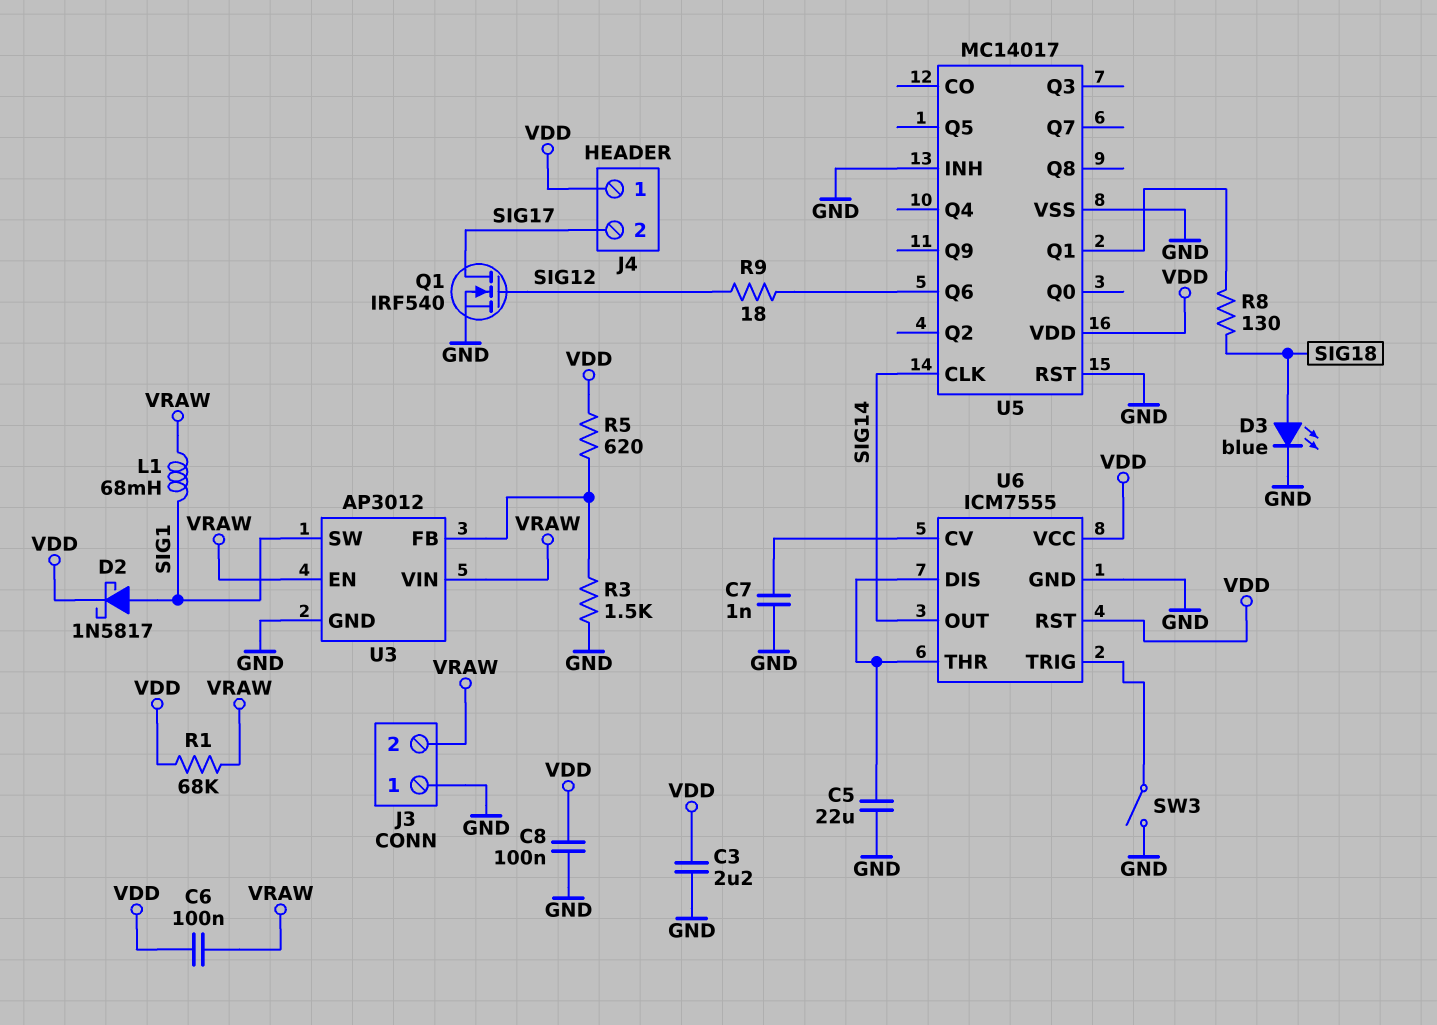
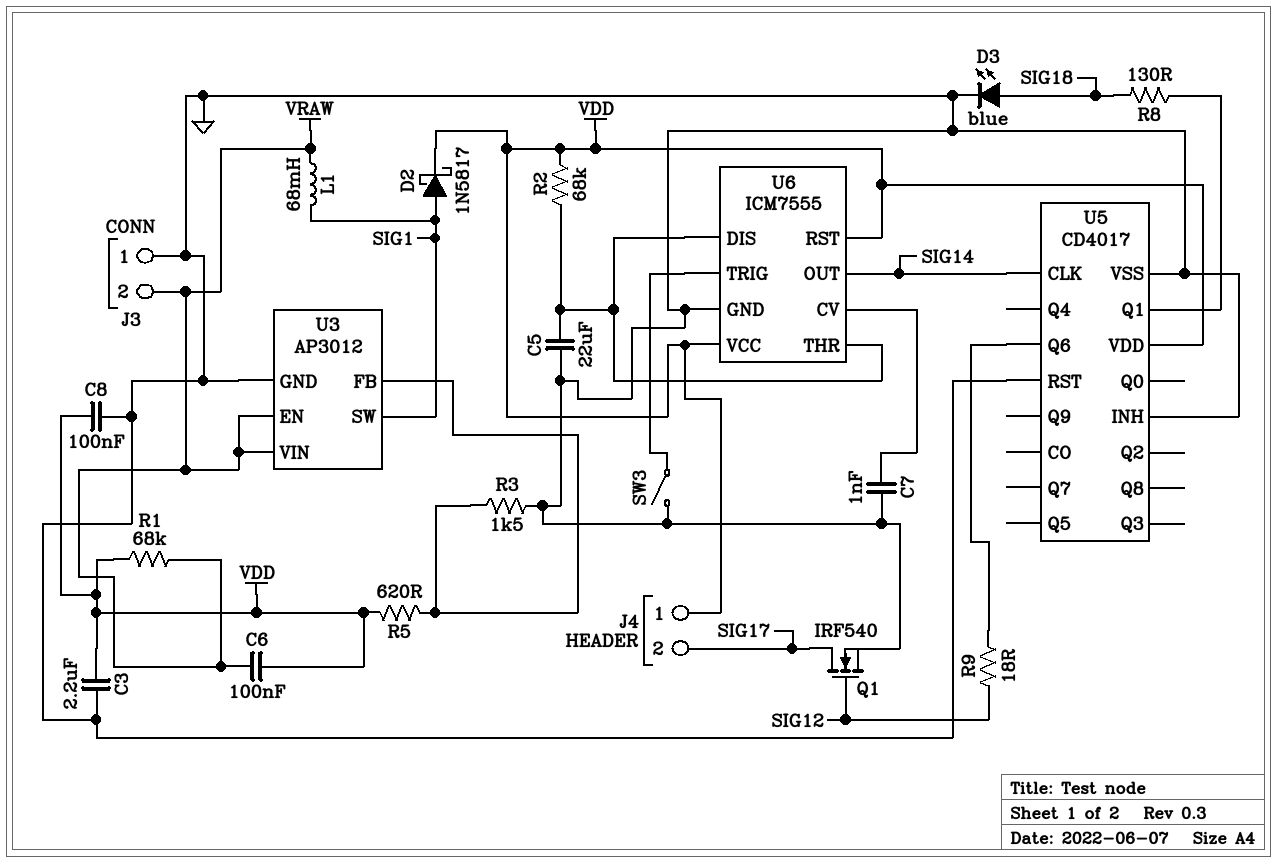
R2: none -> 68k (U6/DIS, VDD)
U5: MC14017 -> CD4017

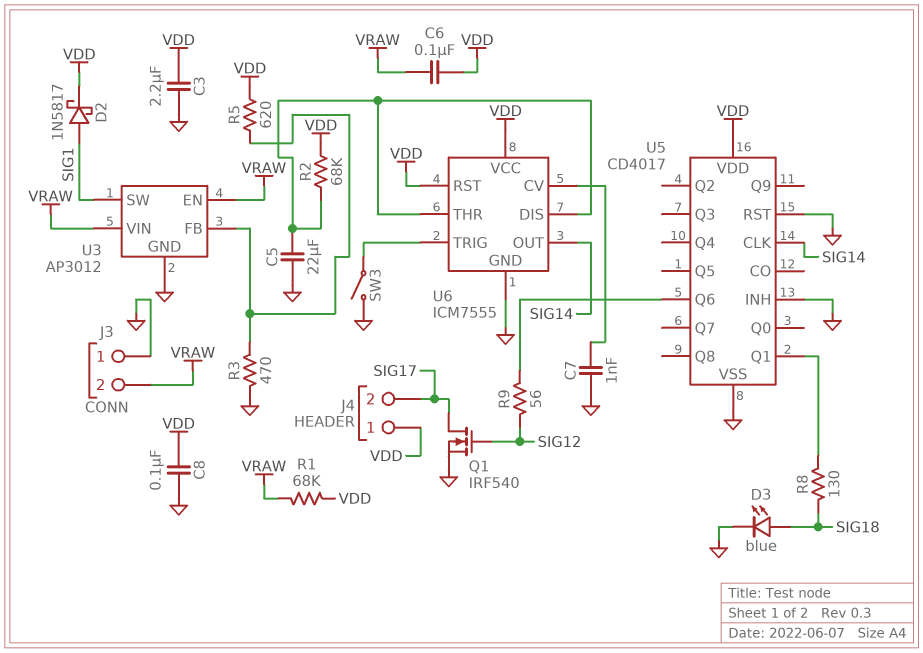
L1: 68mH (SIG1, VRAW) -> none
R3: 1.5k (GND, U3/FB) -> 470 (GND, U3/FB)
R9: 18 (SIG12, U5/Q6) -> 56 (SIG12, U5/Q6)

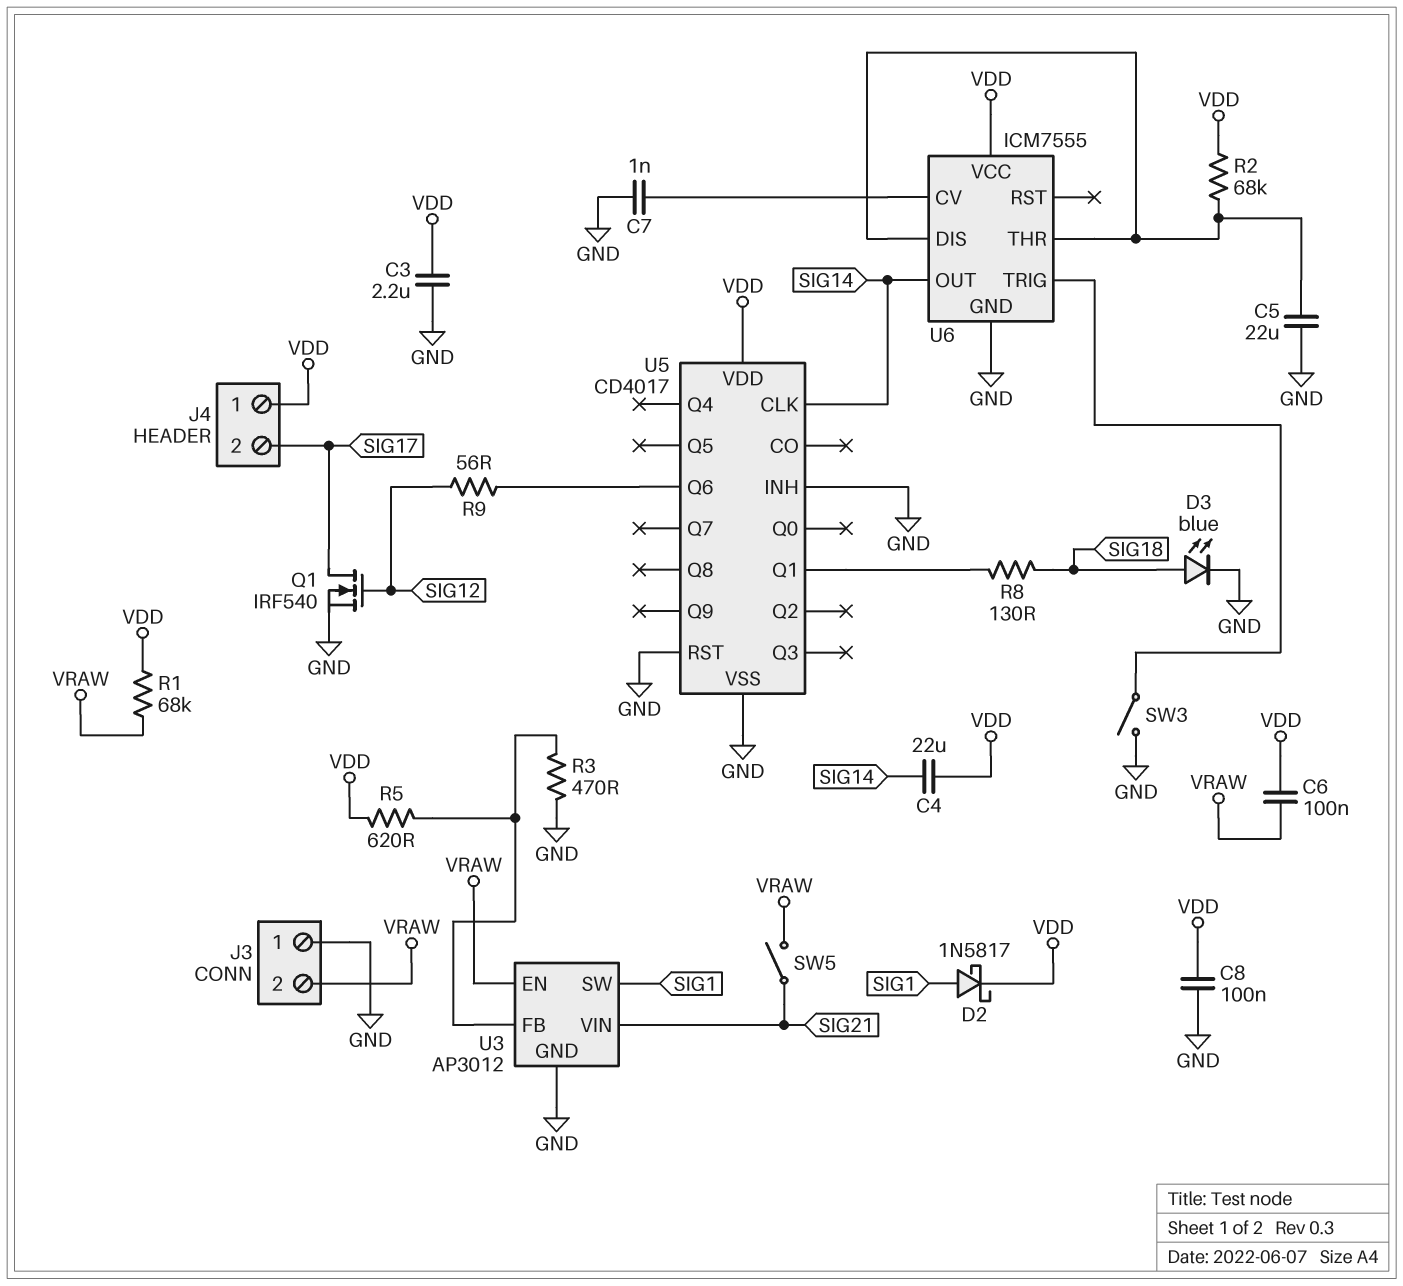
C4: none -> 22uF (SIG14, VDD)
SW5: none -> switch (SIG21, VRAW)
U3 pin VIN: VRAW -> SIG21
U6 pin RST: VDD -> none

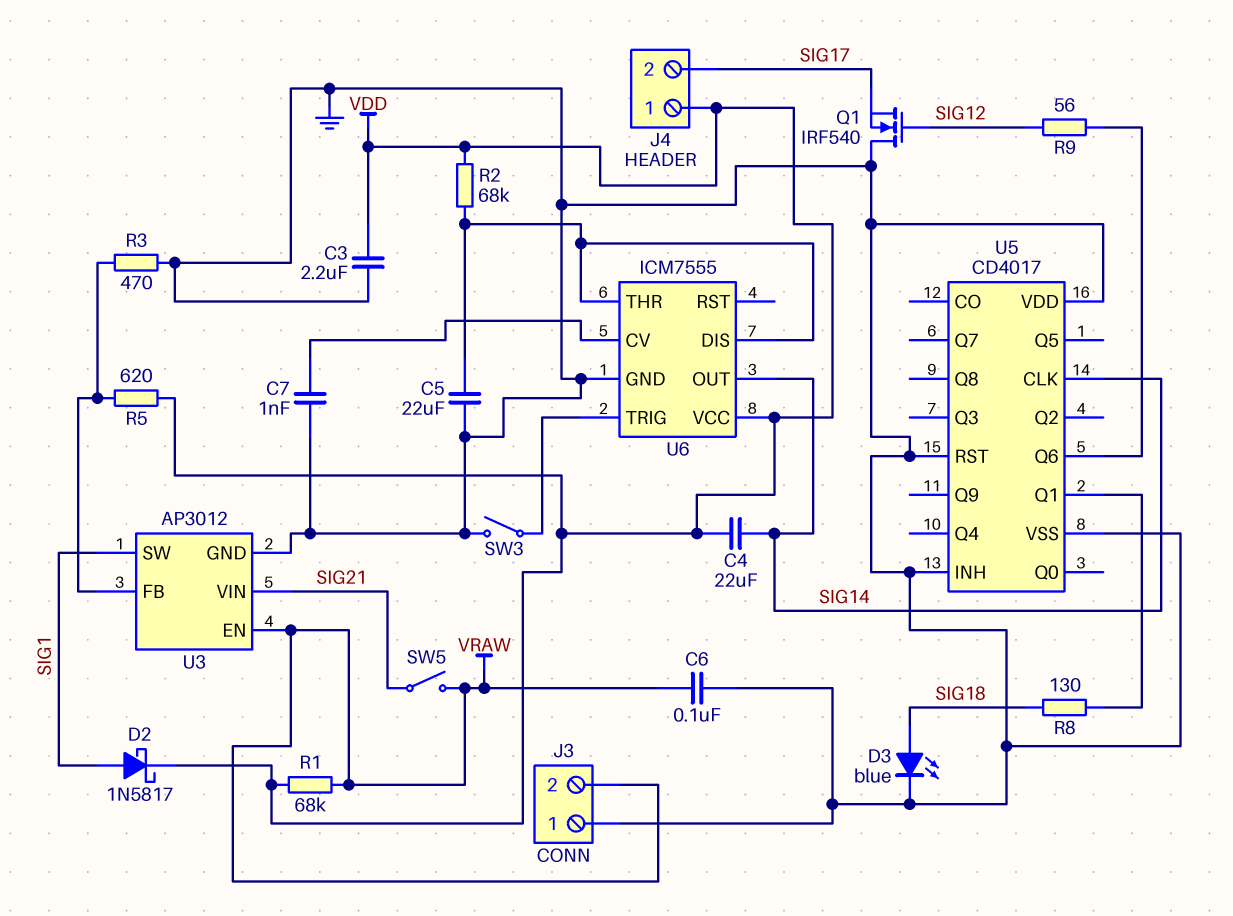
C6: 100nF (VDD, VRAW) -> 100nF (GND, VRAW)
C8: 100nF (GND, VDD) -> none
Q1: NMOS IRF540 (G SIG12, D SIG17, S GND) -> NMOS IRF540 (G SIG12, D GND, S SIG17)
U5 pin VDD: VDD -> GND

